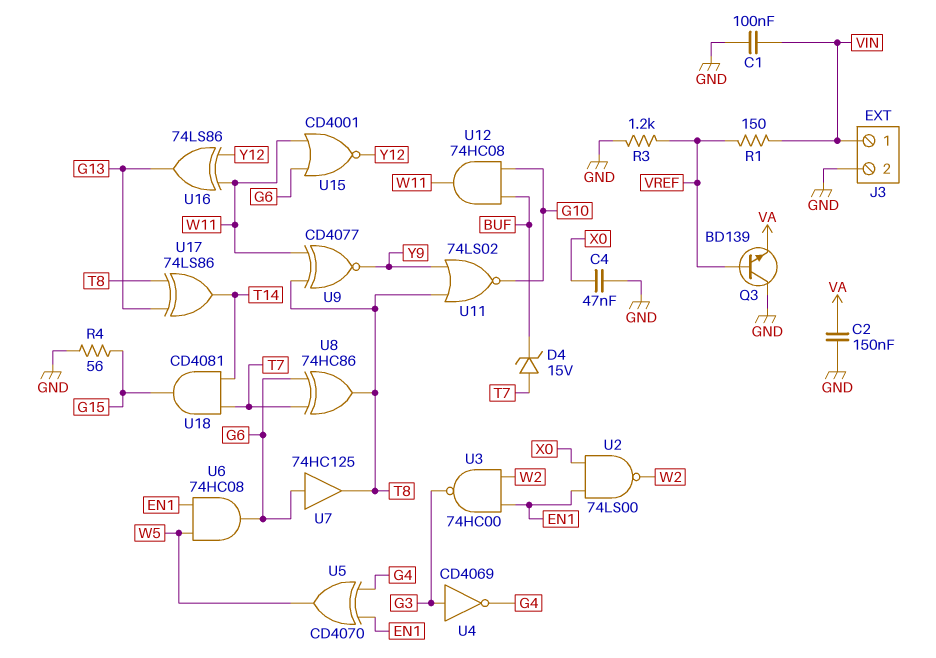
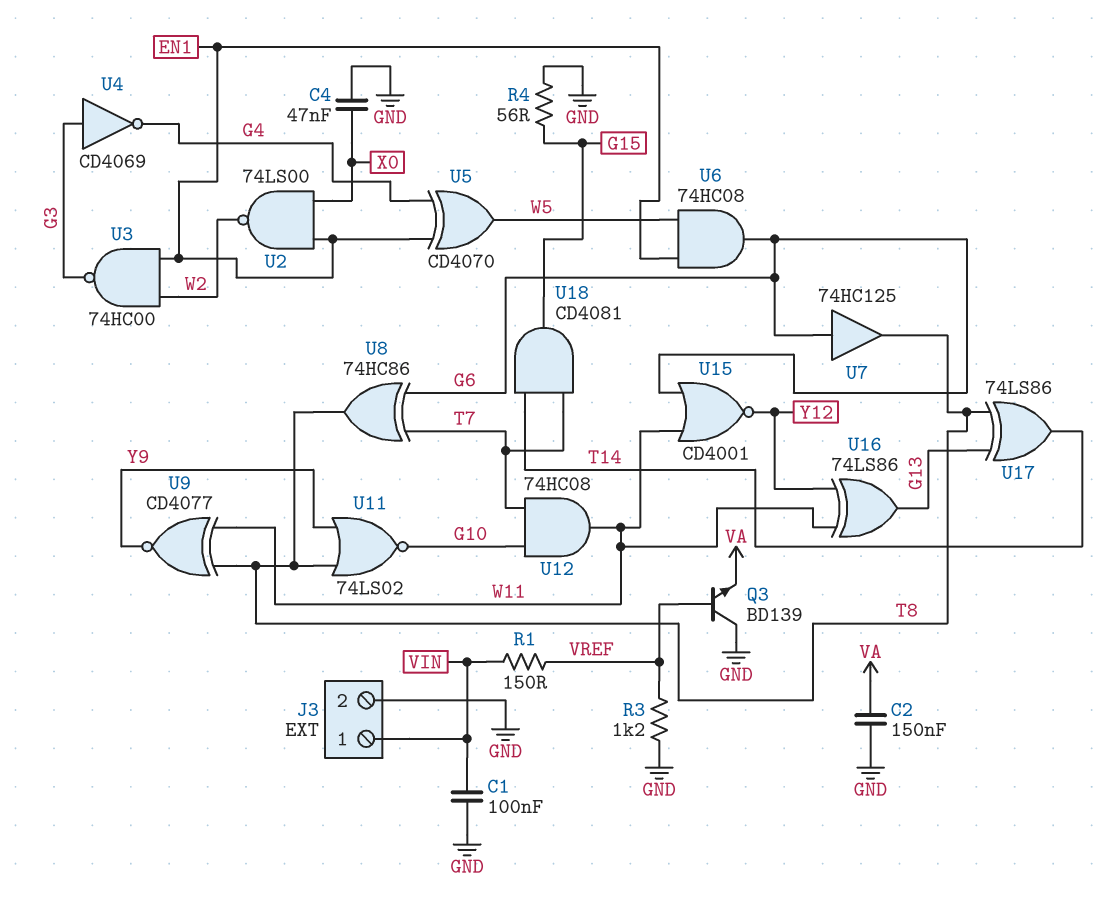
D4: zener 15V (A T7, K BUF) -> none
U12: AND 74HC08 (in BUF, in G10, out W11) -> AND 74HC08 (in G10, in T7, out W11)

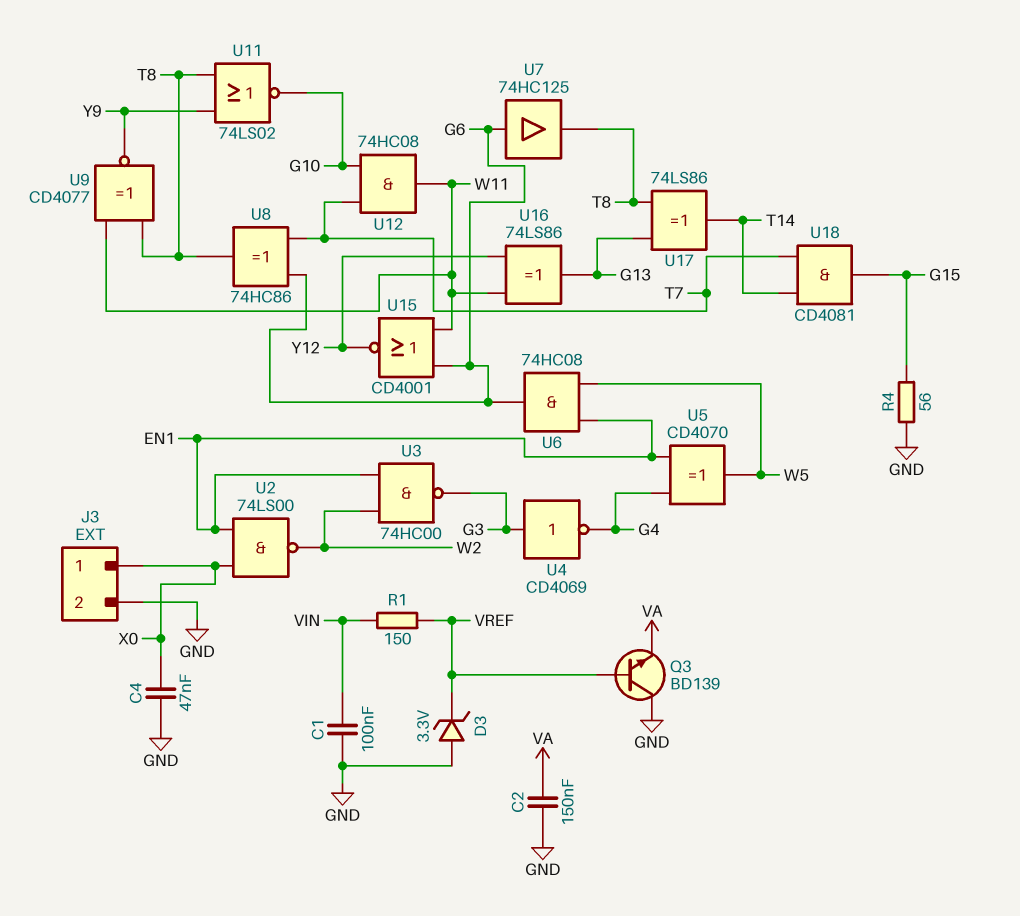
D3: none -> zener 3.3V (A GND, K VREF)
J3 pin 1: VIN -> X0
R3: 1.2k (GND, VREF) -> none

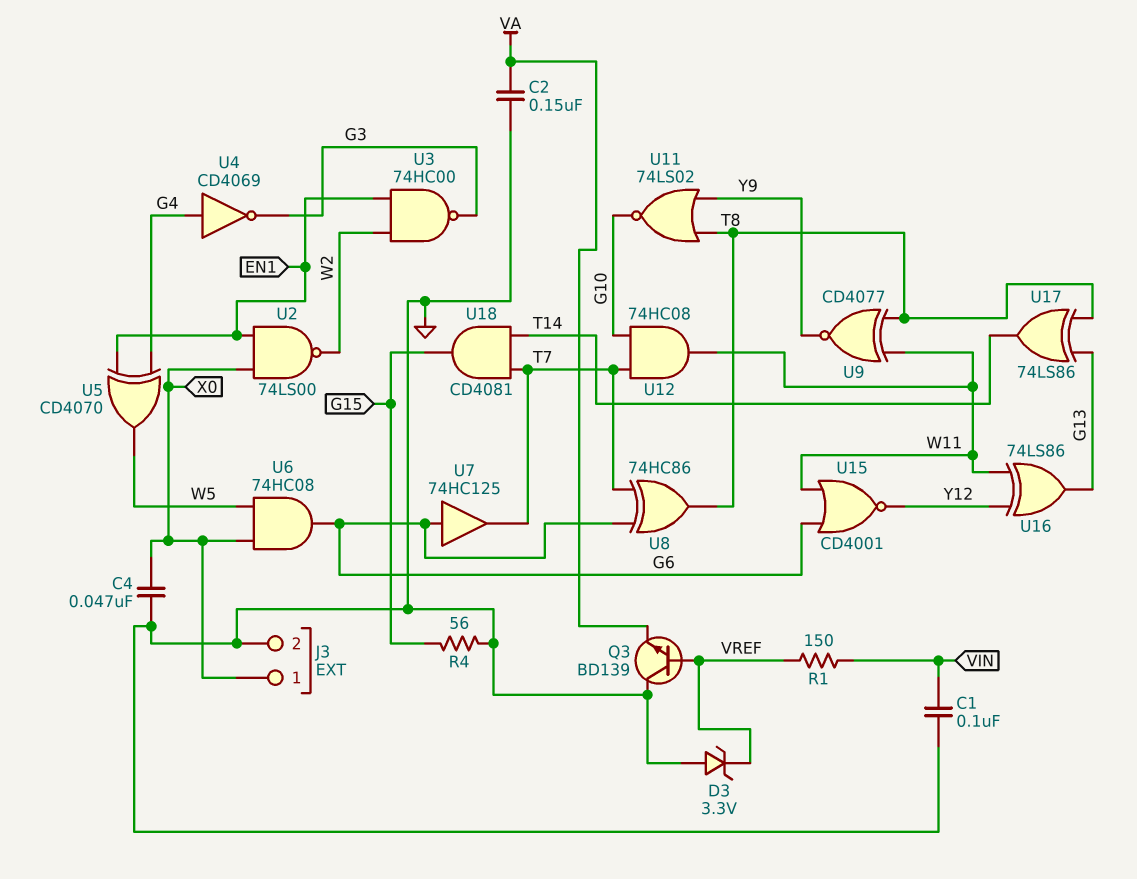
U4: NOT CD4069 (in G3, out G4) -> NOT CD4069 (in G4, out G3)
U6: AND 74HC08 (in EN1, in W5, out G6) -> AND 74HC08 (in W5, in X0, out G6)
U7: buffer 74HC125 (in G6, out T8) -> buffer 74HC125 (in G6, out T7)

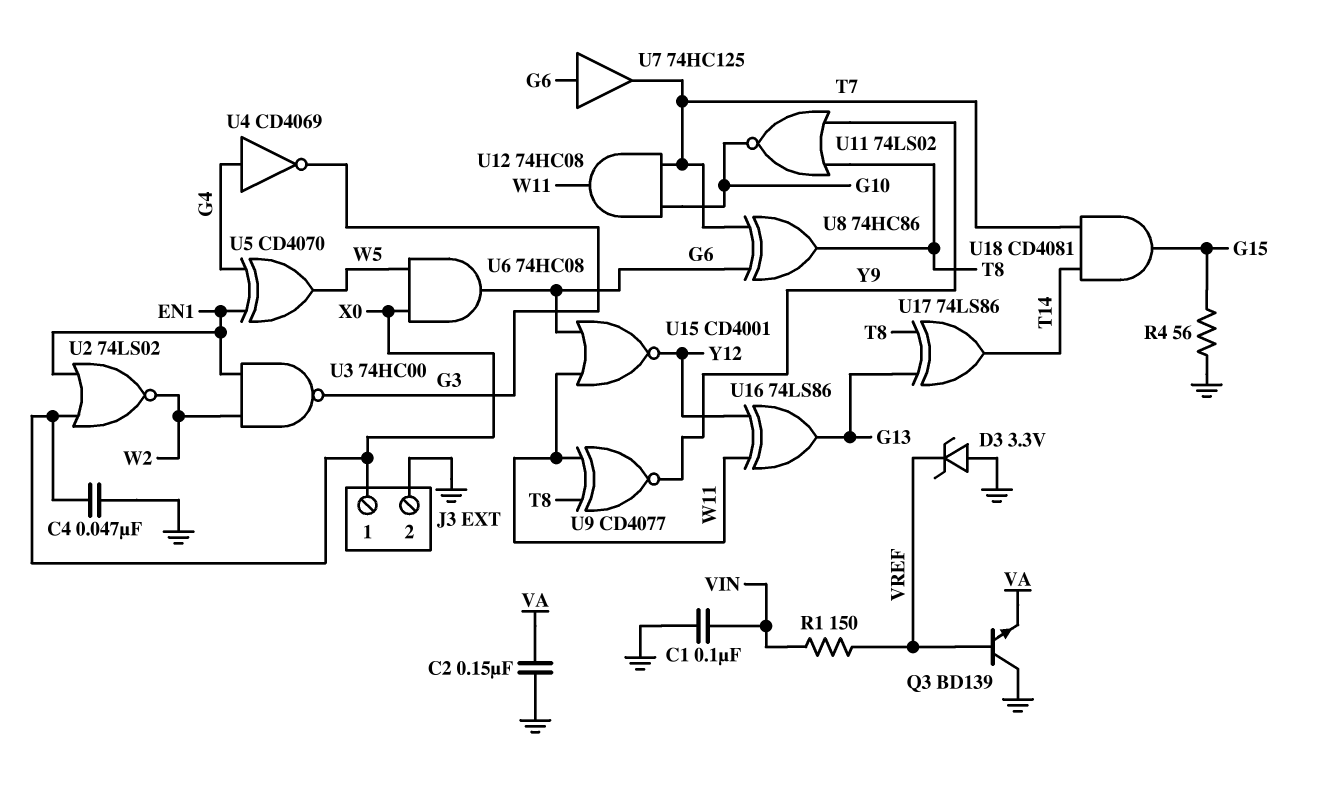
U2: NAND 74LS00 (in EN1, in X0, out W2) -> NOR 74LS02 (in EN1, in X0, out W2)

